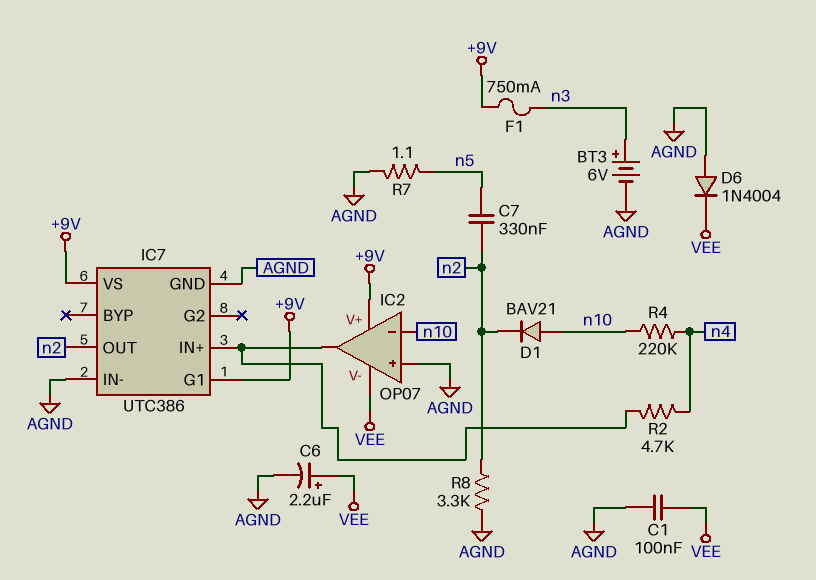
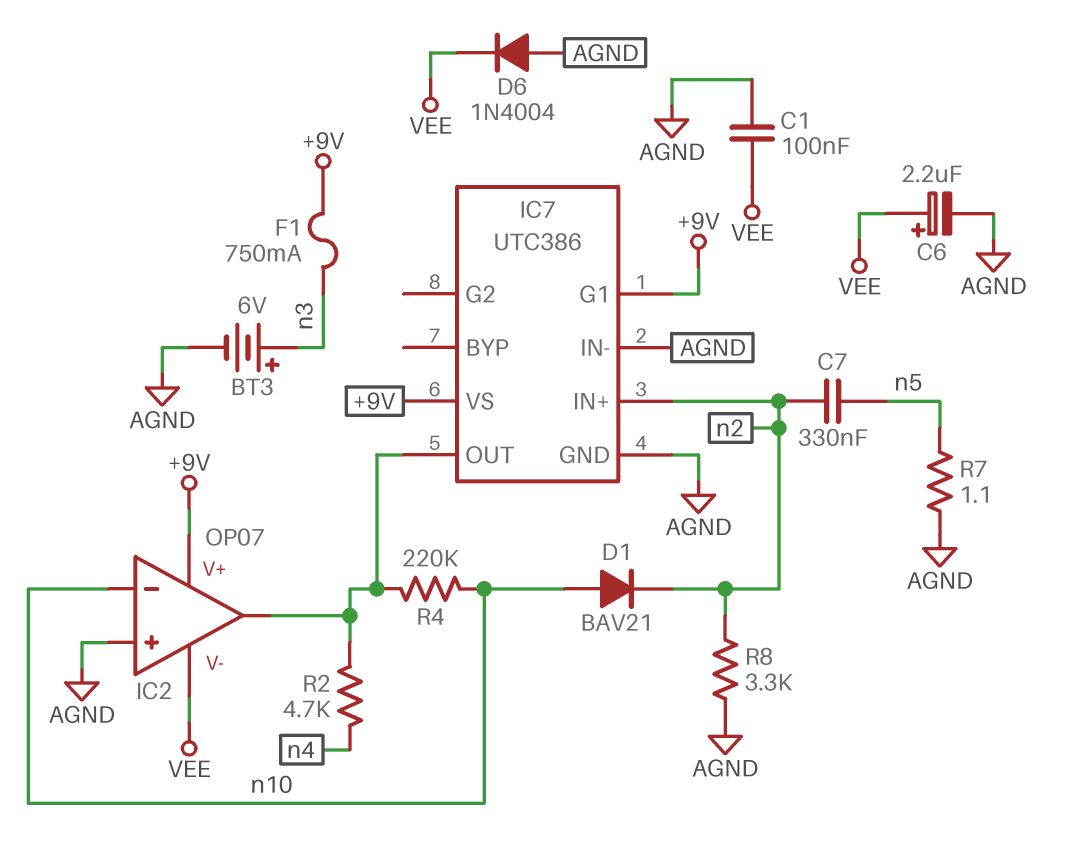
IC7 pin IN+: IC2/out -> n2
IC7 pin OUT: n2 -> IC2/out
R4: 220k (n4, n10) -> 220k (IC2/out, n10)

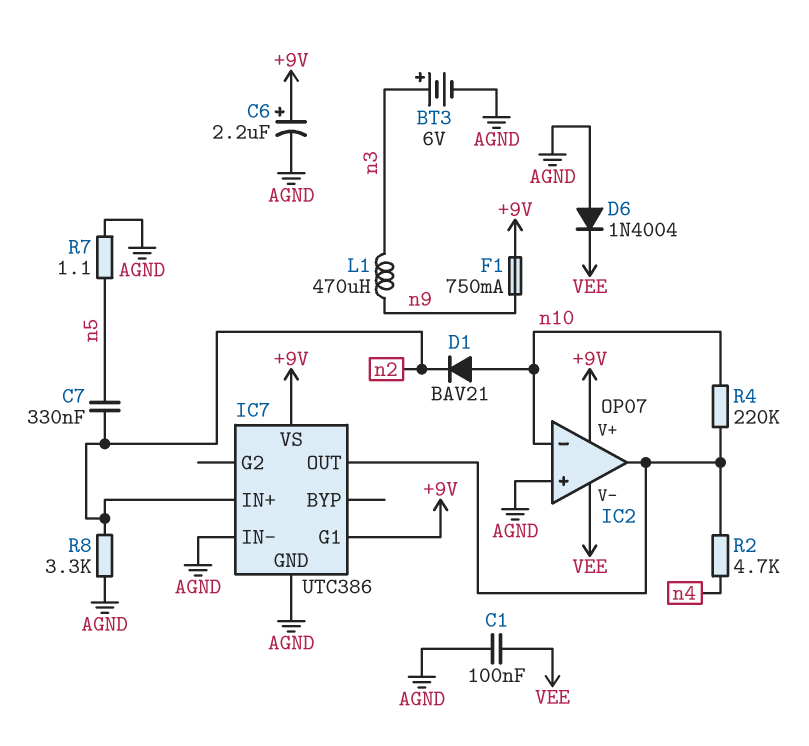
C6: 2.2uF (plus VEE, minus AGND) -> 2.2uF (plus +9V, minus AGND)
F1: 750mA (+9V, n3) -> 750mA (+9V, n9)
L1: none -> 470uH (n3, n9)

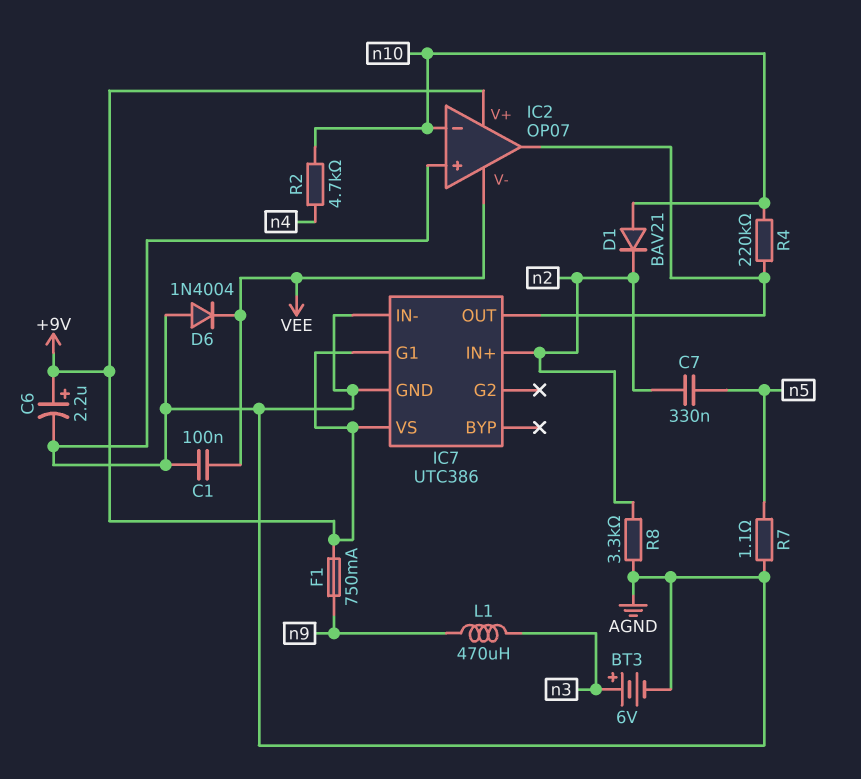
R2: 4.7k (IC2/out, n4) -> 4.7k (n4, n10)

